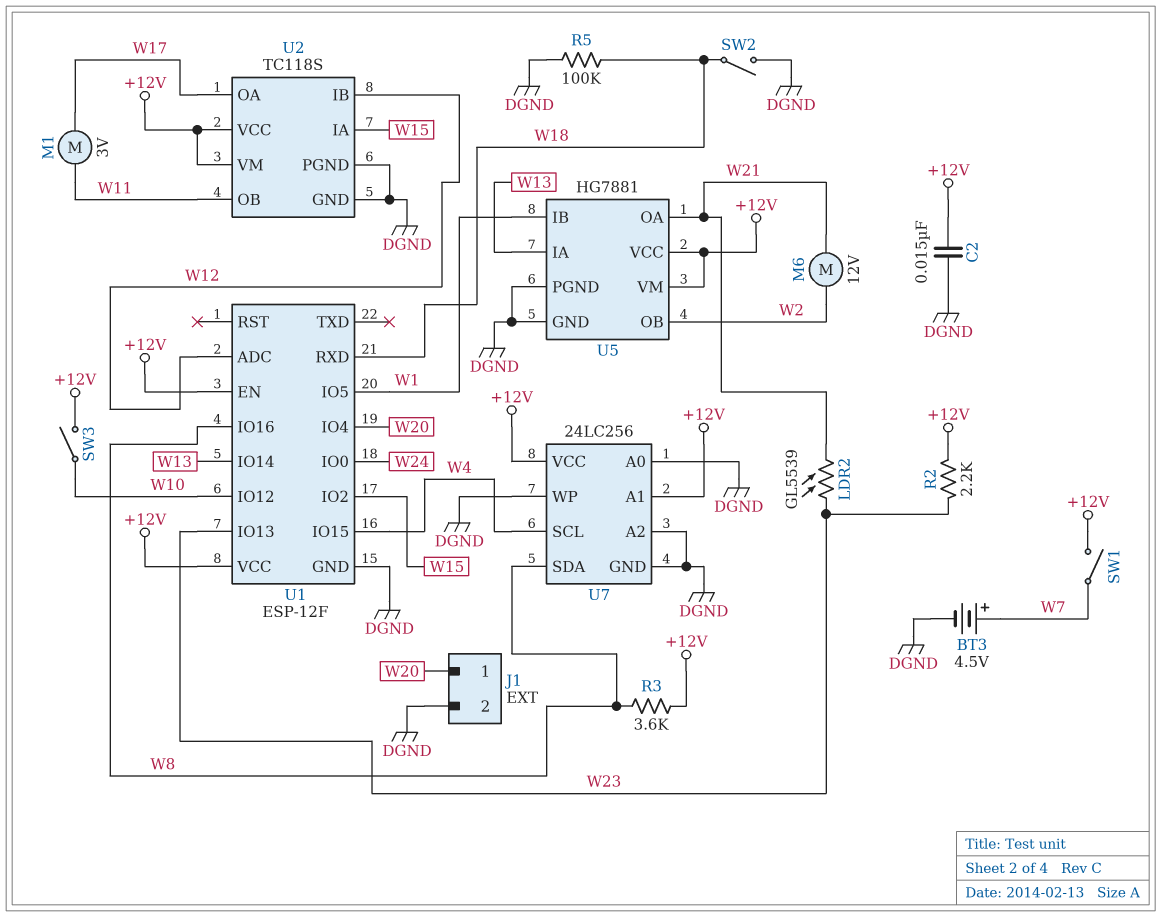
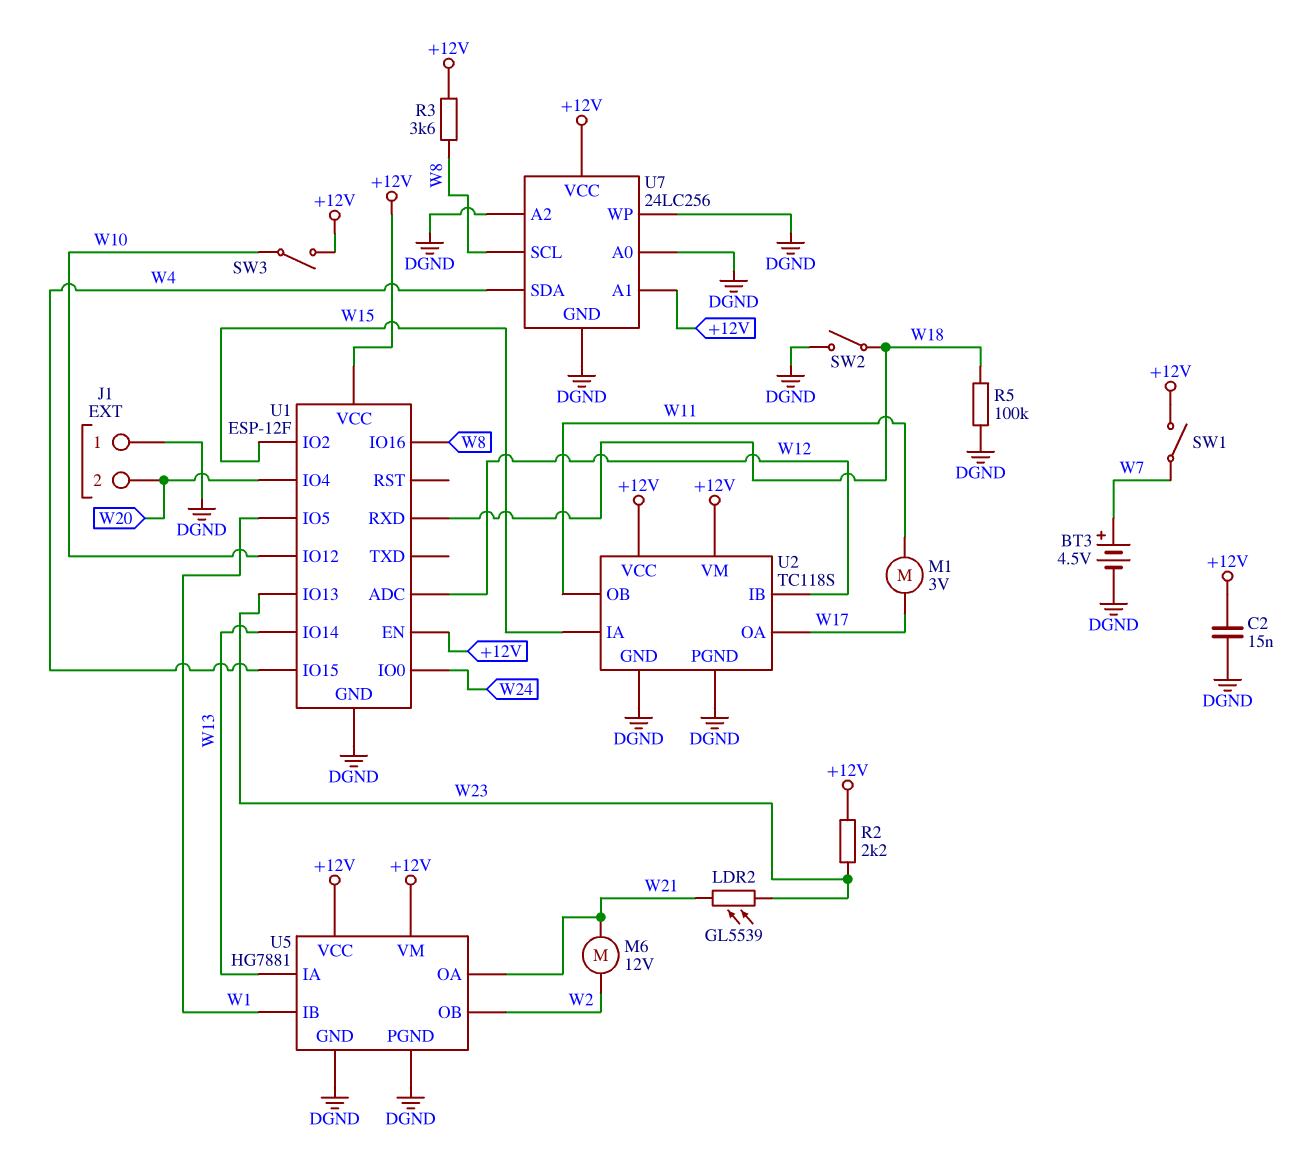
J1 pin 1: W20 -> DGND
J1 pin 2: DGND -> W20
U7 pin SCL: W4 -> W8
U7 pin SDA: W8 -> W4

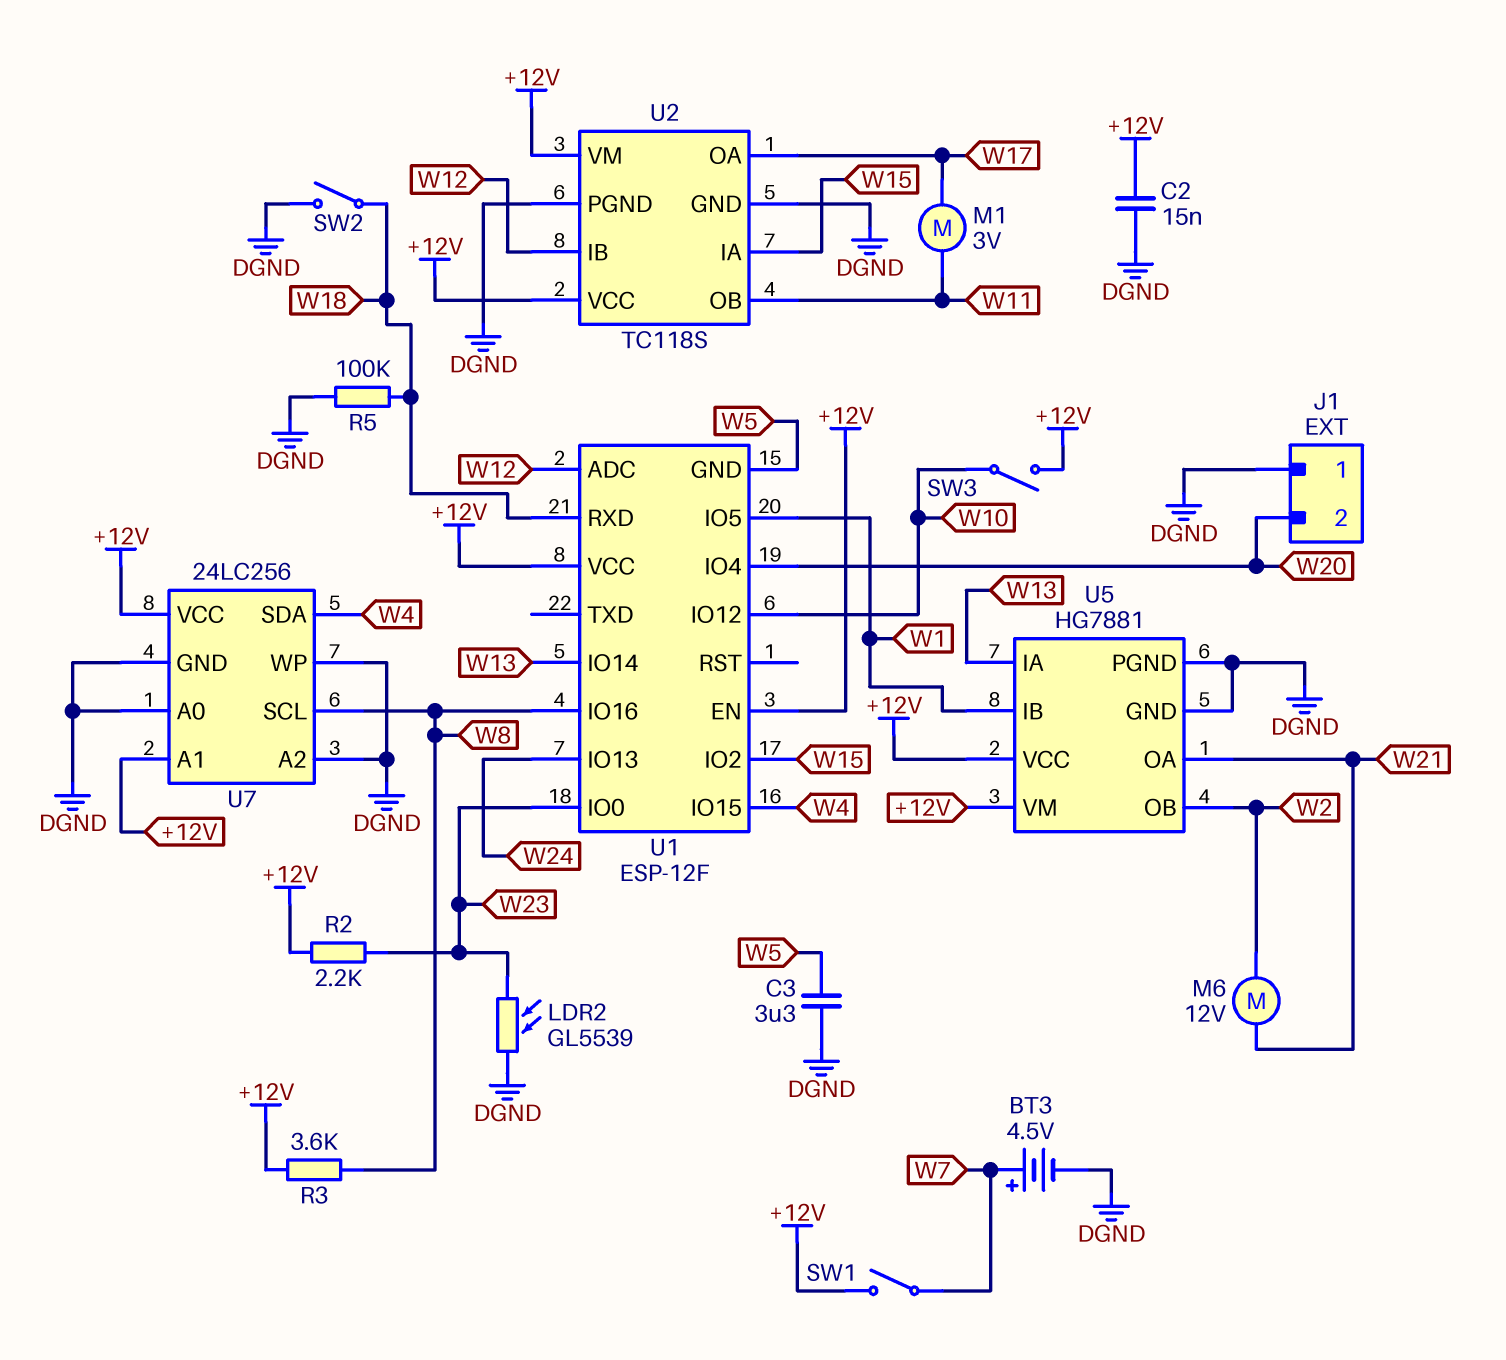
C3: none -> 3.3uF (DGND, W5)
LDR2: GL5539 (W21, W23) -> GL5539 (DGND, W23)
U1 pin GND: DGND -> W5
U1 pin IO0: W24 -> W23
U1 pin IO13: W23 -> W24

